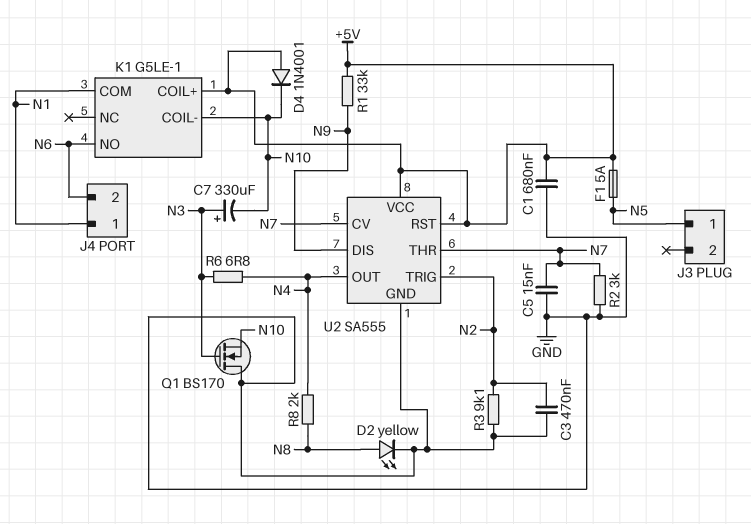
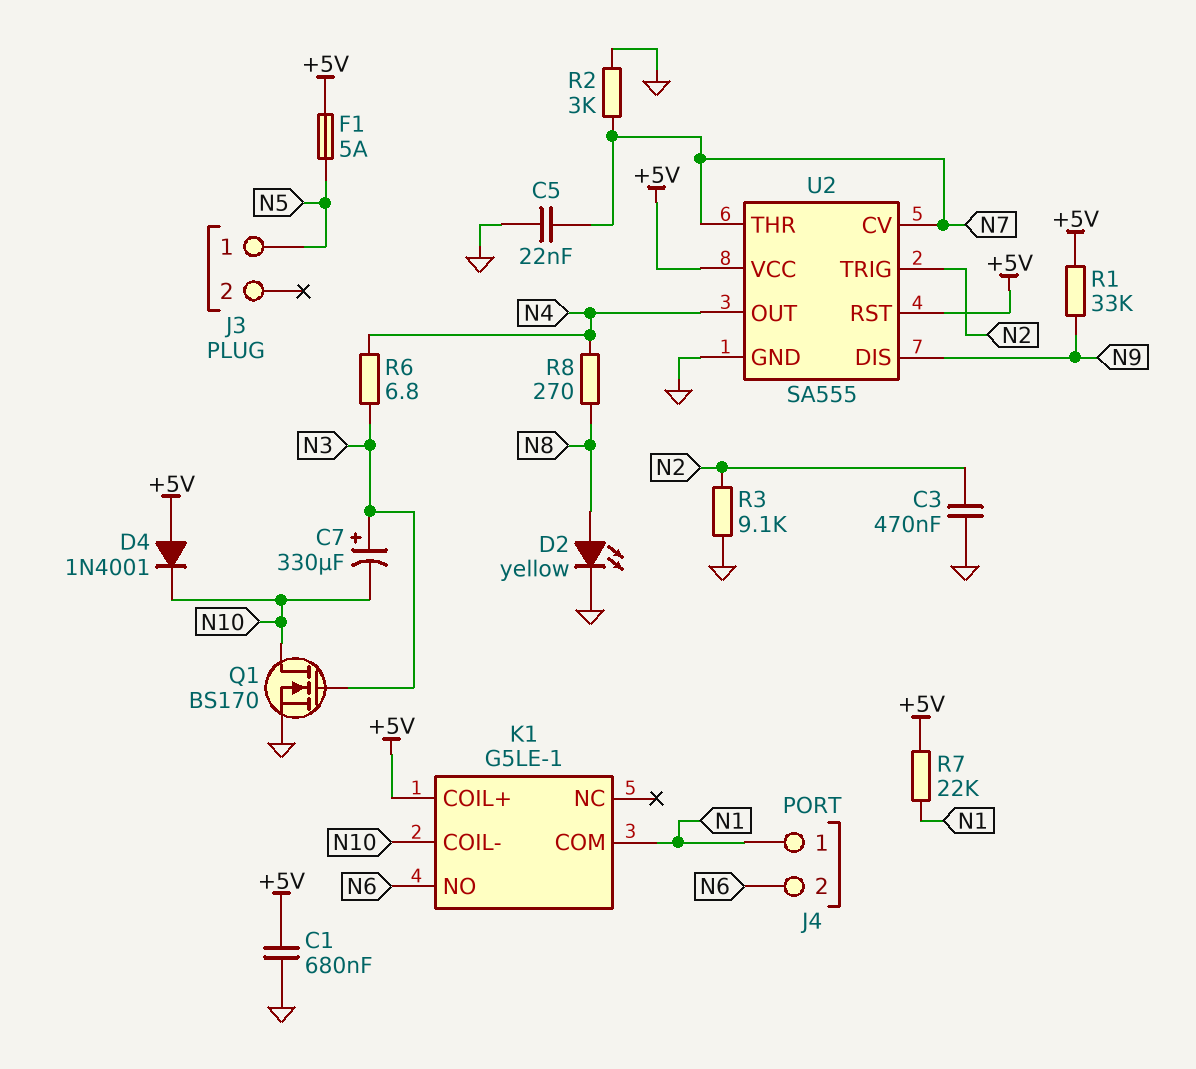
C5: 15nF (GND, N7) -> 22nF (GND, N7)
Q1: NMOS BS170 (G N3, D GND, S N10) -> NMOS BS170 (G N3, D N10, S GND)
R7: none -> 22k (+5V, N1)
R8: 2k (N4, N8) -> 270 (N4, N8)

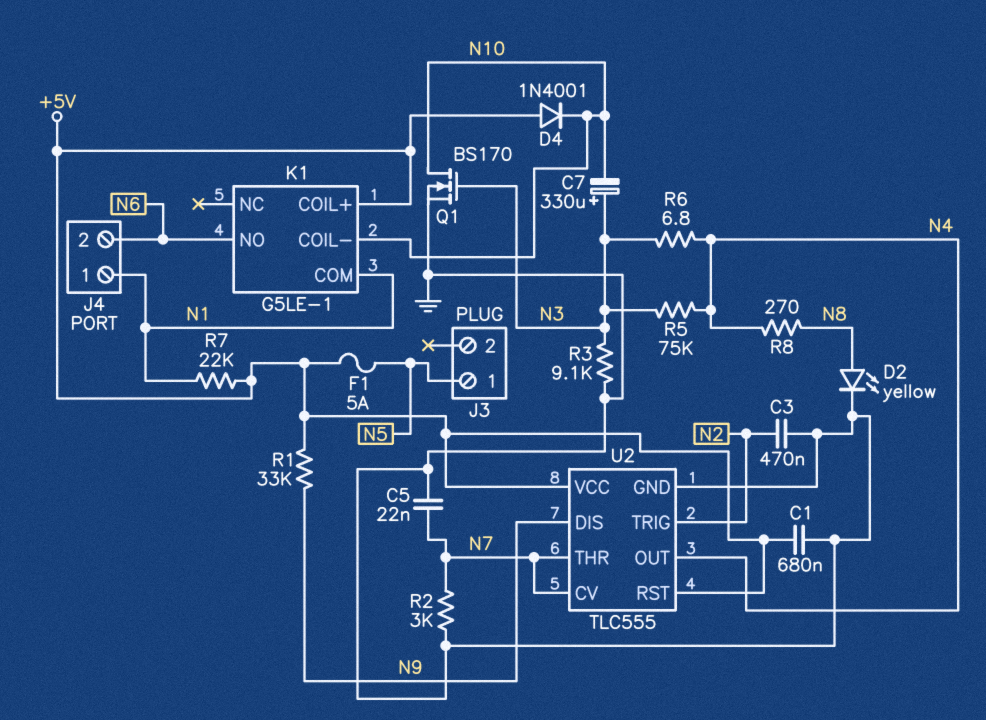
R3: 9.1k (GND, N2) -> 9.1k (GND, N3)
R5: none -> 75k (N3, N4)
U2: SA555 -> TLC555

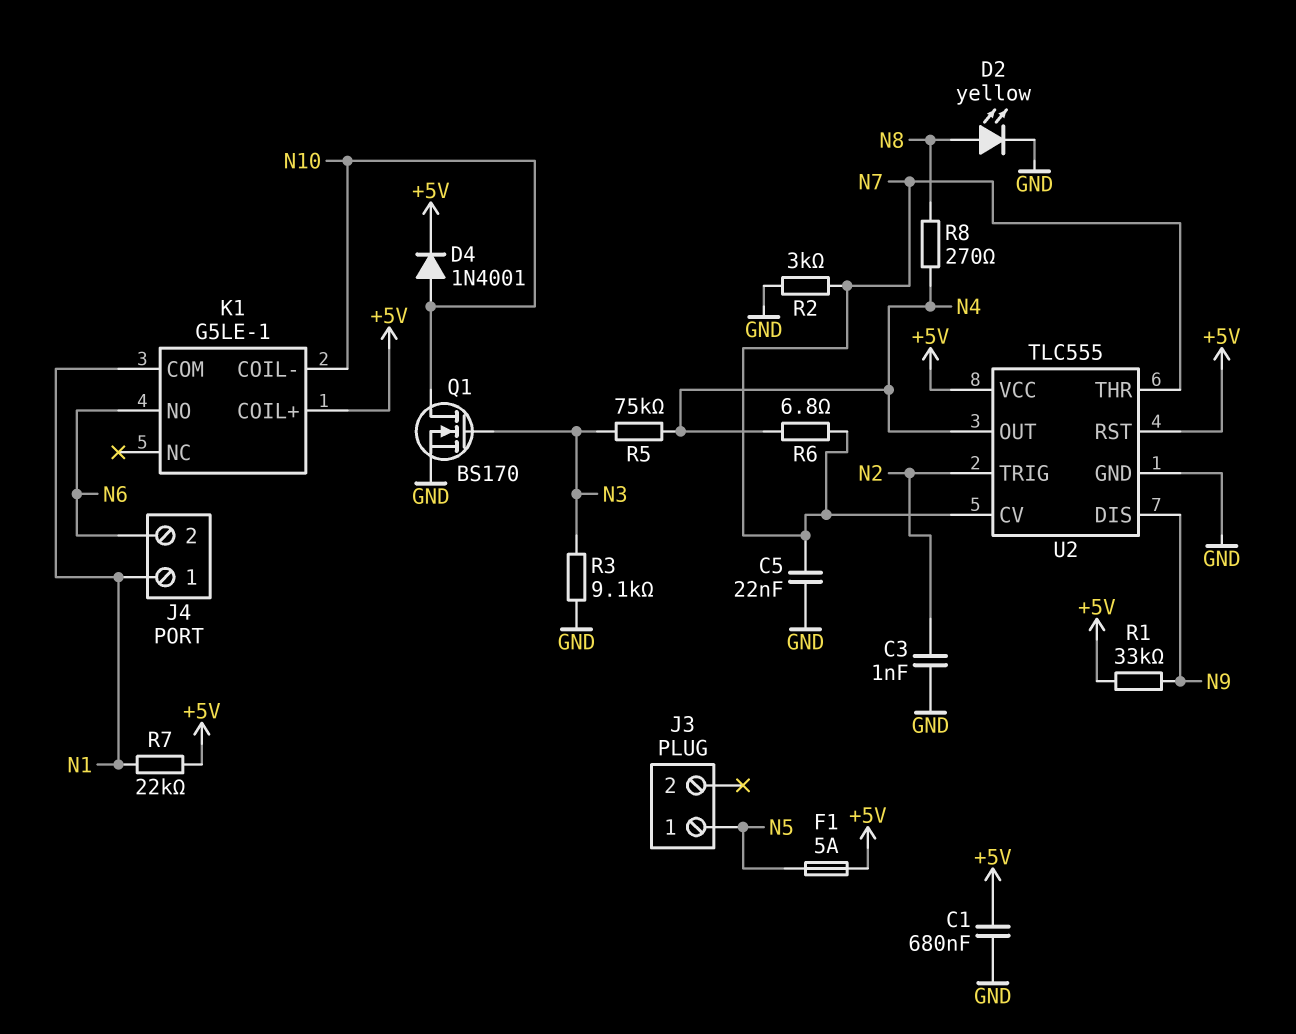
C3: 470nF (GND, N2) -> 1nF (GND, N2)
C7: 330uF (plus N3, minus N10) -> none
D4: diode 1N4001 (A +5V, K N10) -> diode 1N4001 (A N10, K +5V)
R6: 6.8 (N3, N4) -> 6.8 (N4, N7)

